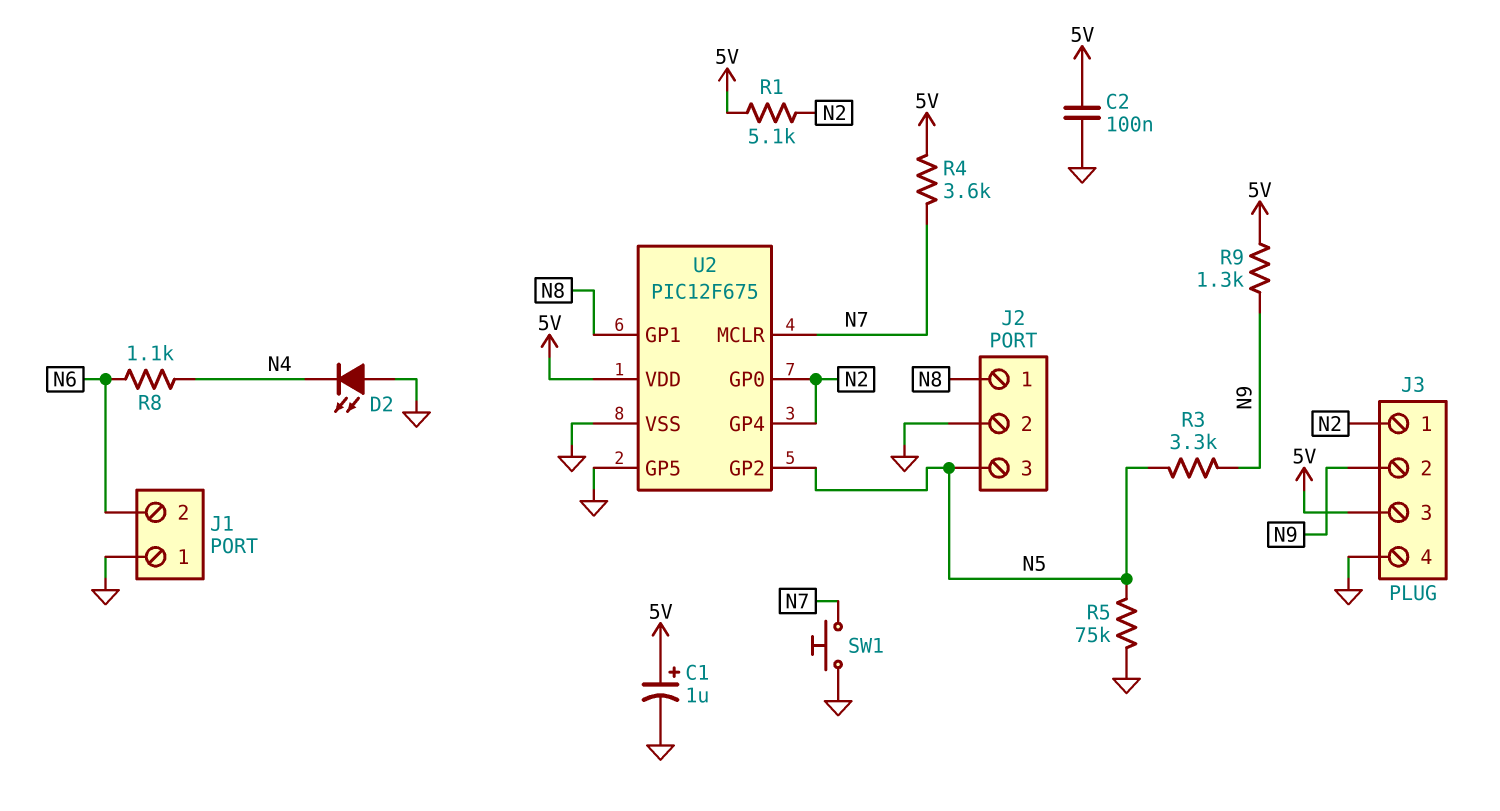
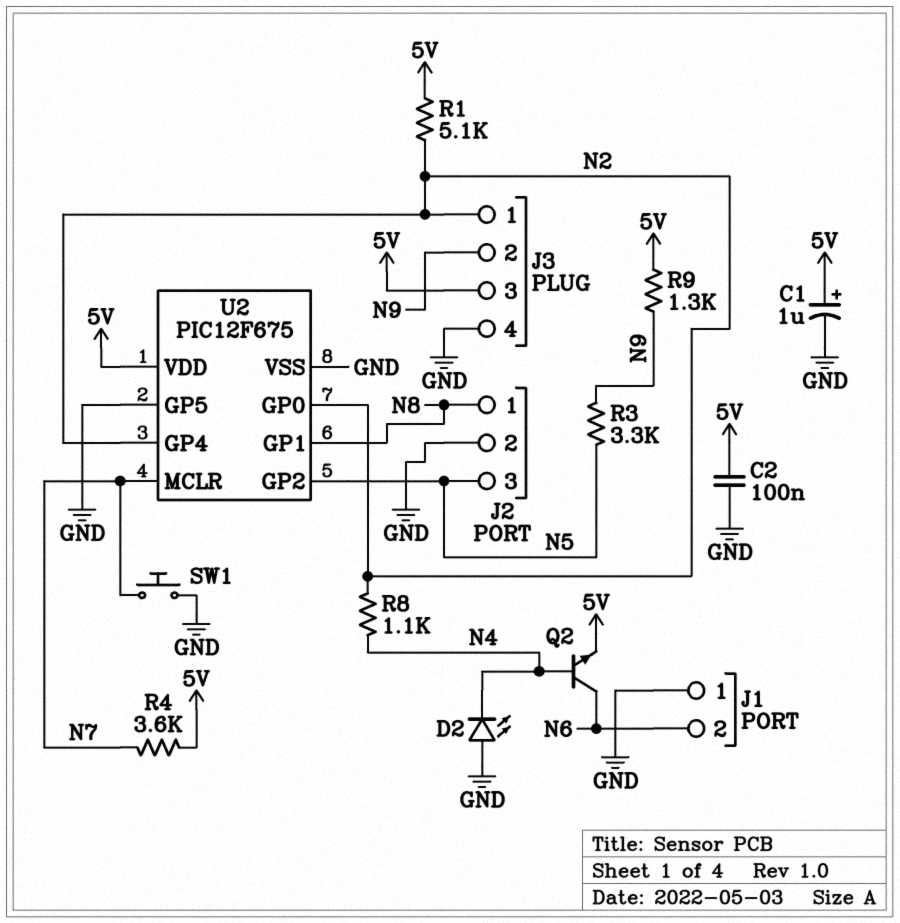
Q2: none -> NPN (B N4, C N6, E 5V)
R5: 75k (GND, N5) -> none
R8: 1.1k (N4, N6) -> 1.1k (N2, N4)

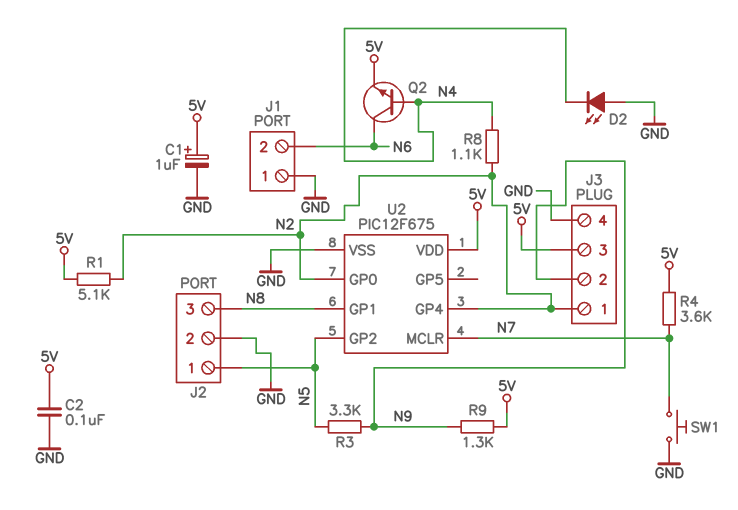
J2 pin 1: N8 -> N5
J2 pin 3: N5 -> N8
U2 pin GP5: GND -> none

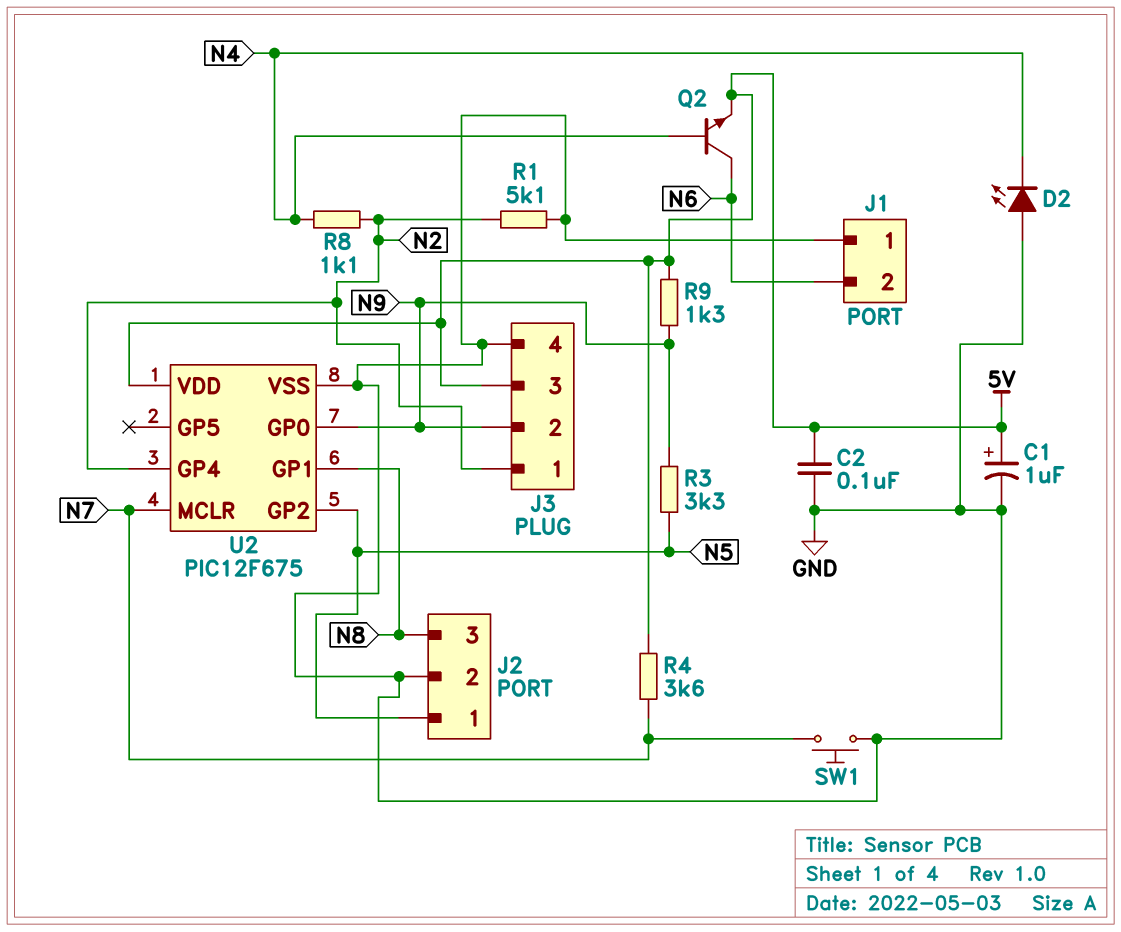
R1: 5.1k (5V, N2) -> 5.1k (GND, N2)
U2 pin GP0: N2 -> N9

